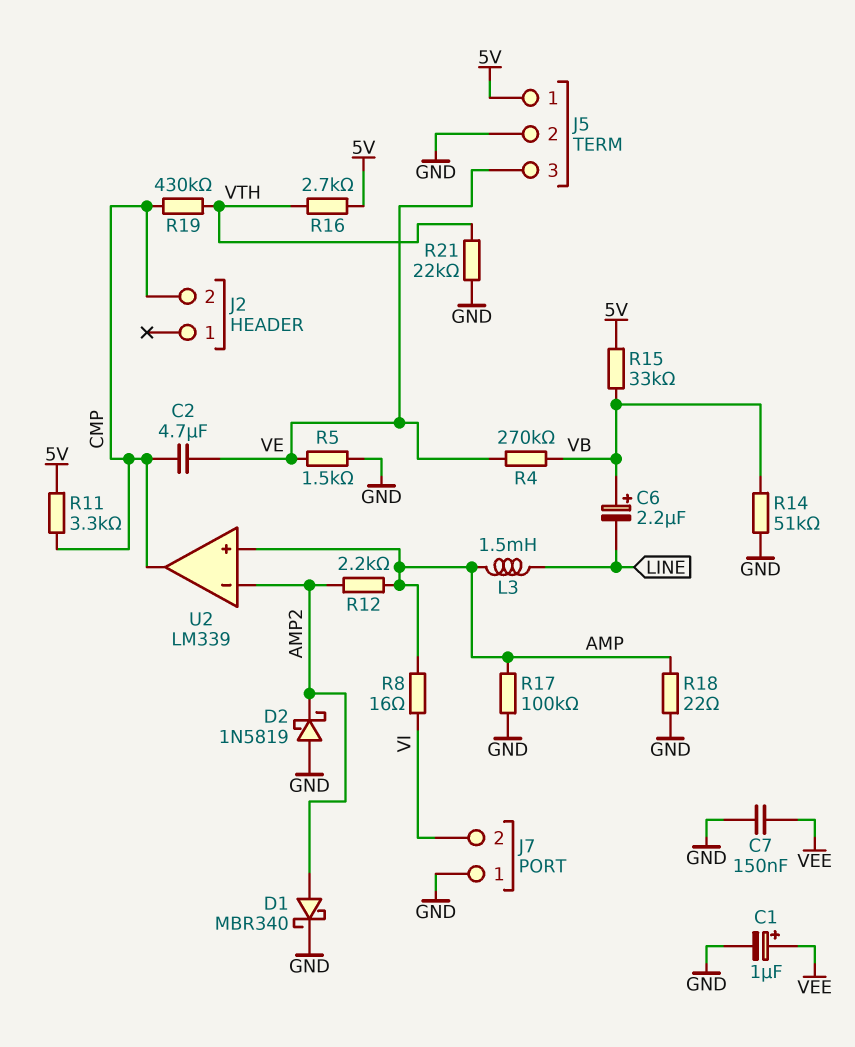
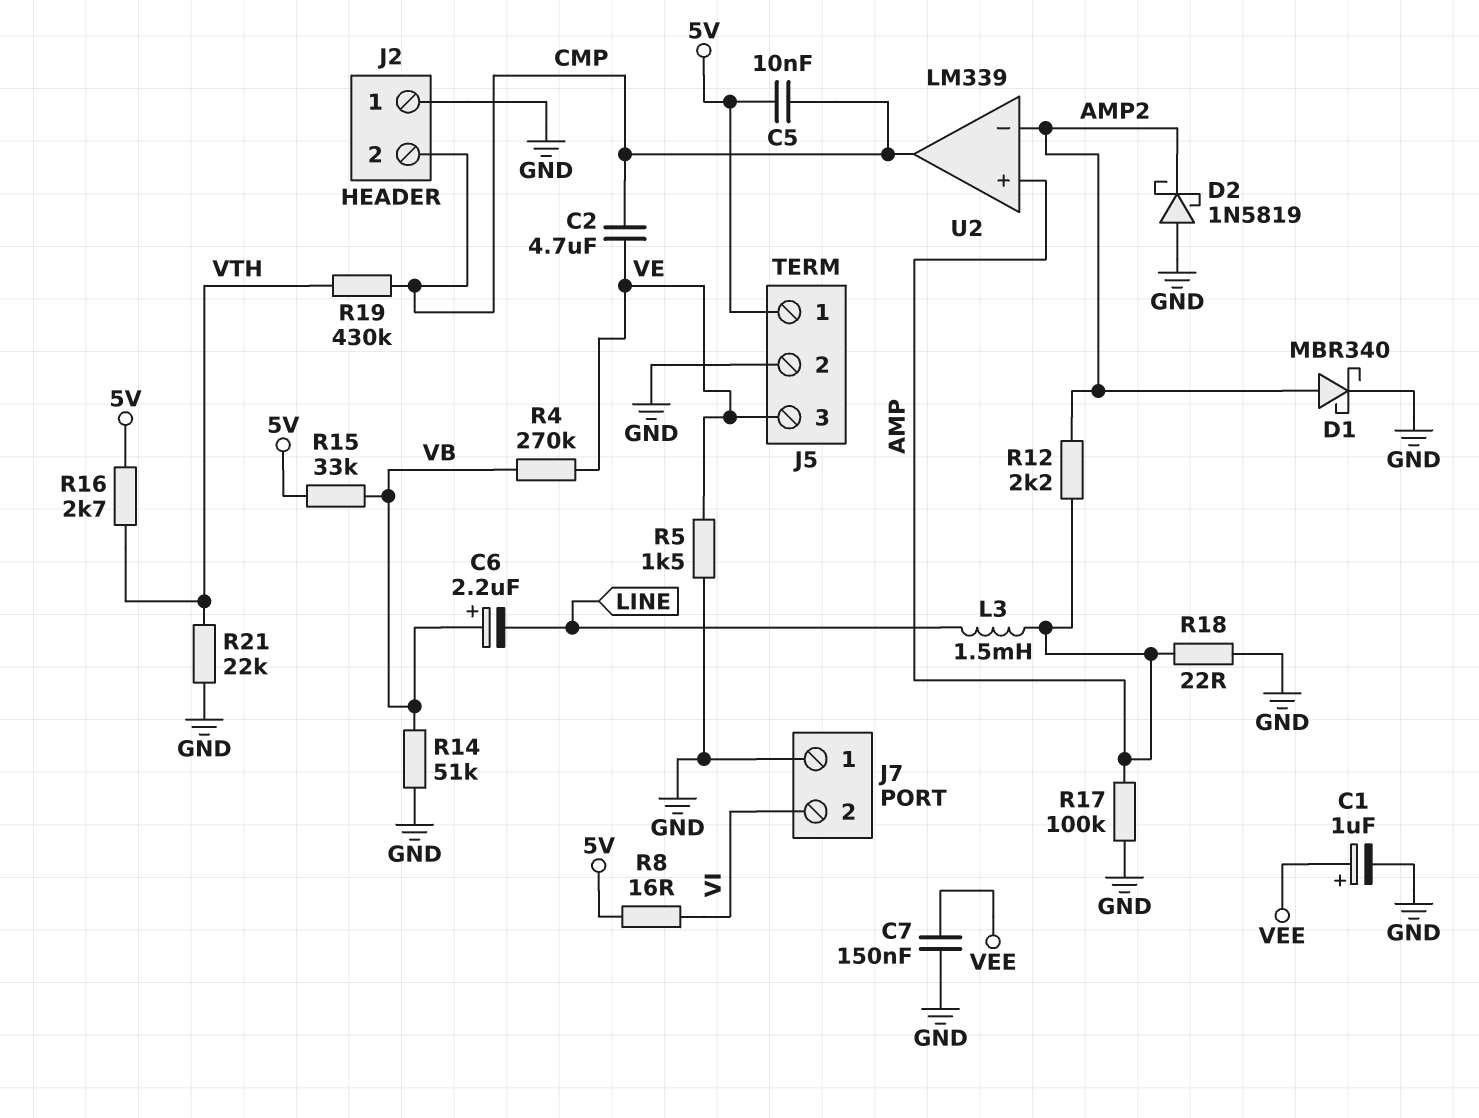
C5: none -> 10nF (5V, CMP)
J2 pin 1: none -> GND
R8: 16 (AMP, VI) -> 16 (5V, VI)
R11: 3.3k (5V, CMP) -> none

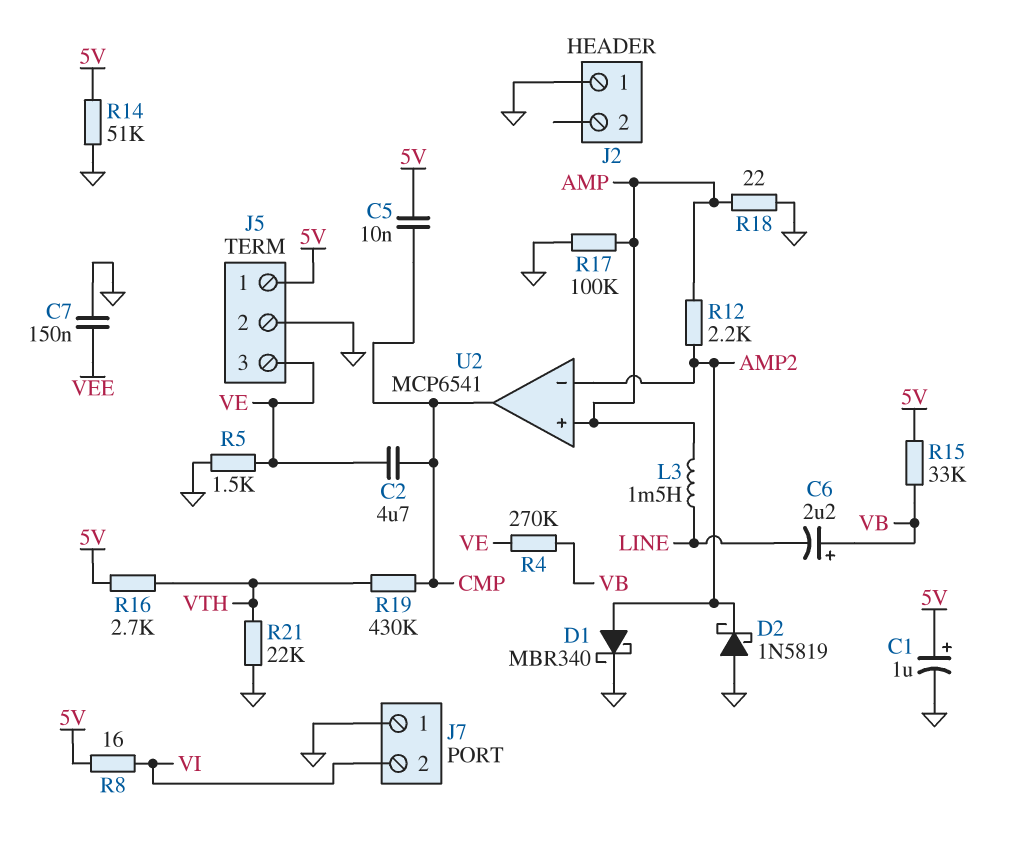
C1: 1uF (plus VEE, minus GND) -> 1uF (plus 5V, minus GND)
J2 pin 2: CMP -> none
R14: 51k (GND, VB) -> 51k (5V, GND)
U2: LM339 -> MCP6541

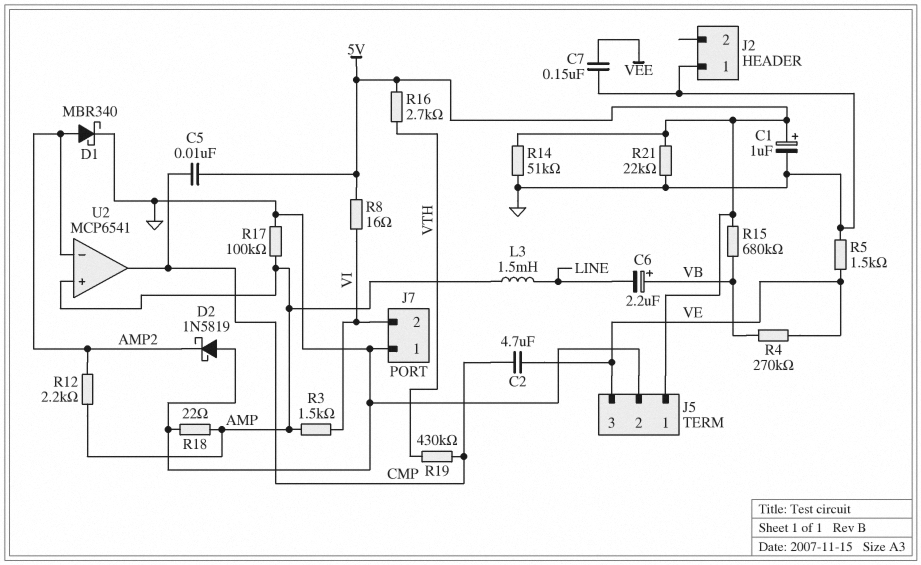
R3: none -> 1.5k (AMP, VI)
R15: 33k (5V, VB) -> 680k (5V, VB)
R21: 22k (GND, VTH) -> 22k (5V, GND)

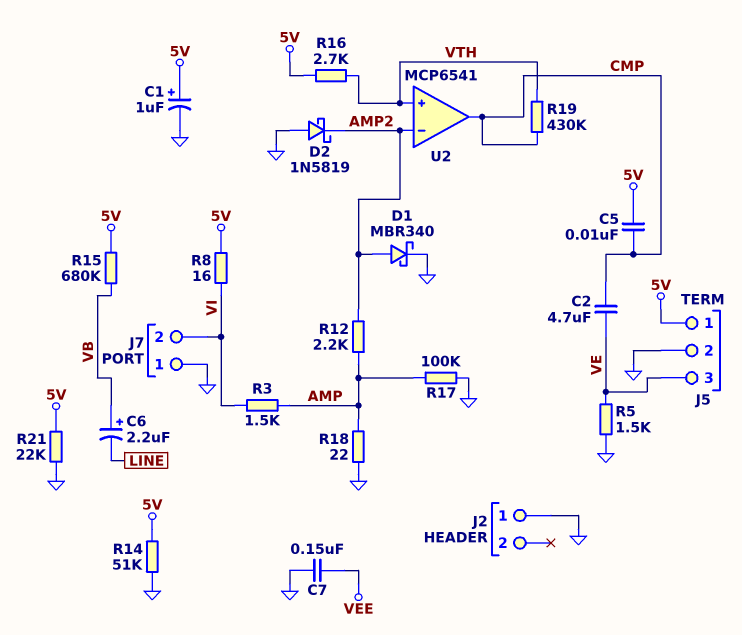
L3: 1.5mH (AMP, LINE) -> none
R4: 270k (VB, VE) -> none
U2 pin in+: AMP -> VTH

